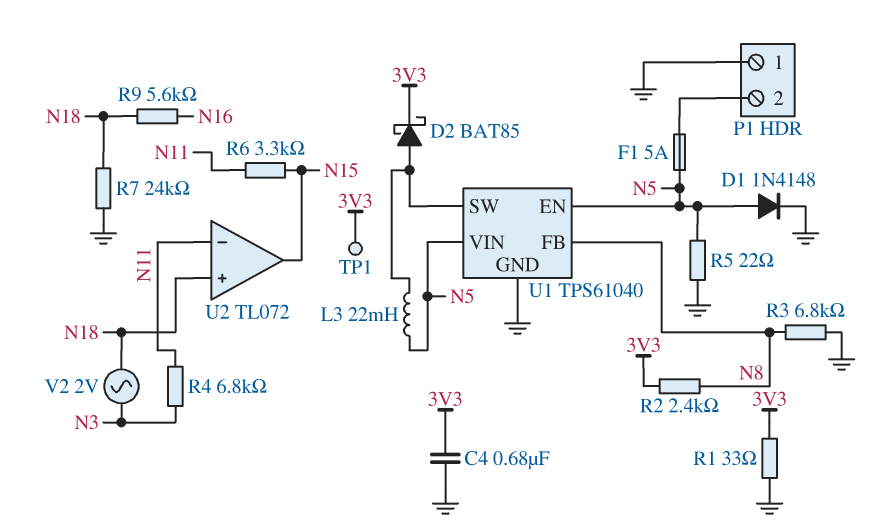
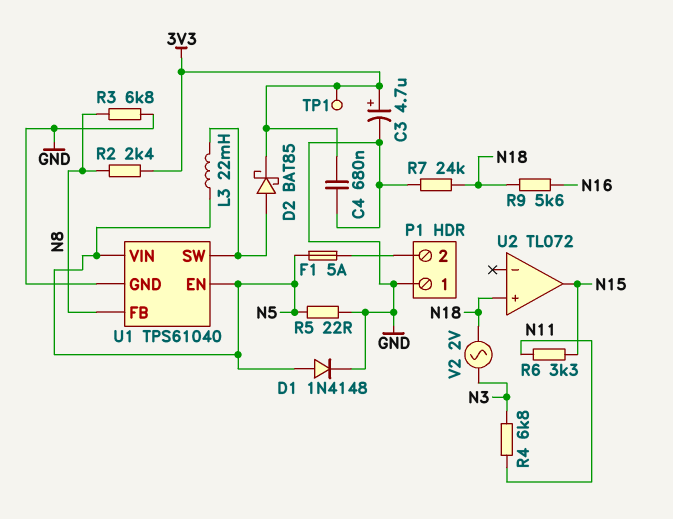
C3: none -> 4.7uF (plus 3V3, minus GND)
R1: 33 (3V3, GND) -> none
U2 pin in-: N11 -> none

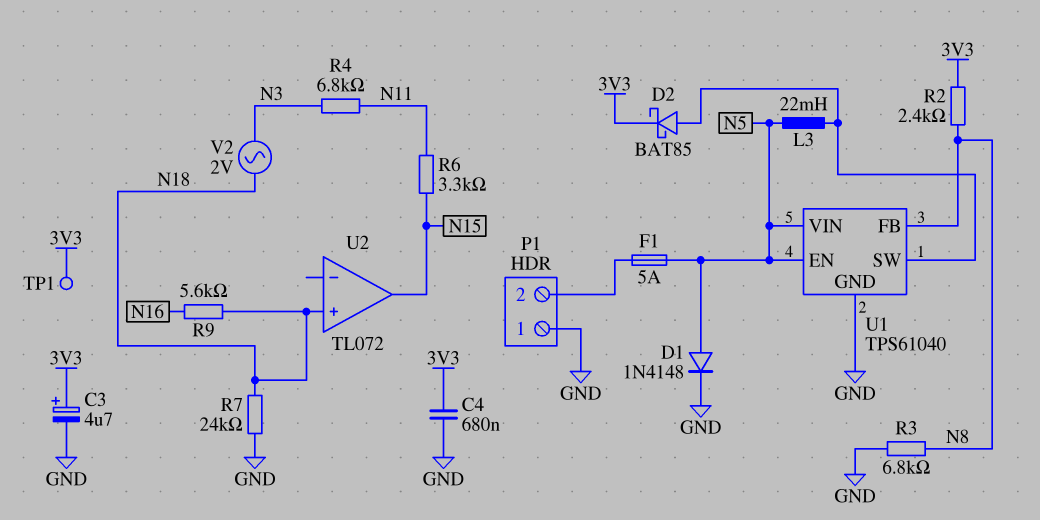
R5: 22 (GND, N5) -> none

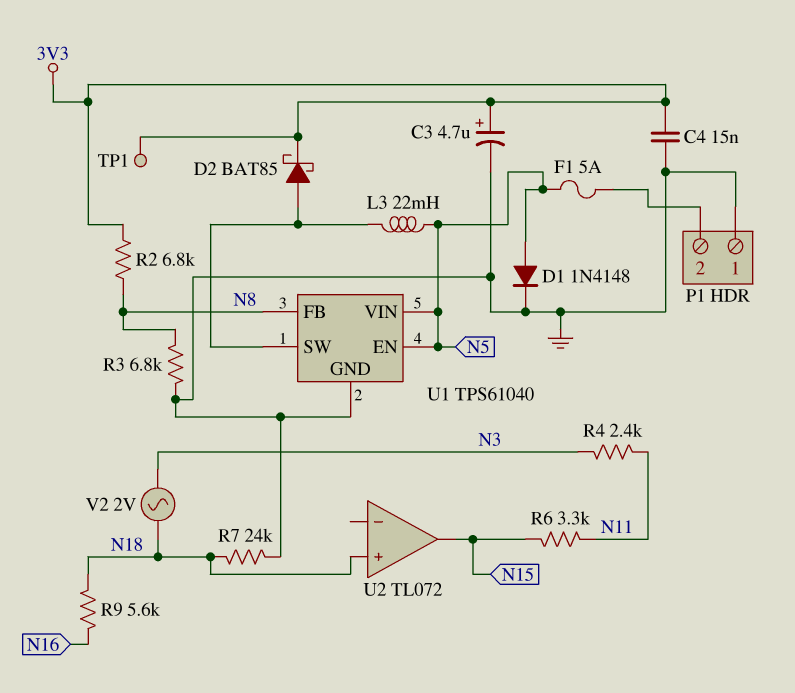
C4: 680nF (3V3, GND) -> 15nF (3V3, GND)
R2: 2.4k (3V3, N8) -> 6.8k (3V3, N8)
R4: 6.8k (N3, N11) -> 2.4k (N3, N11)

